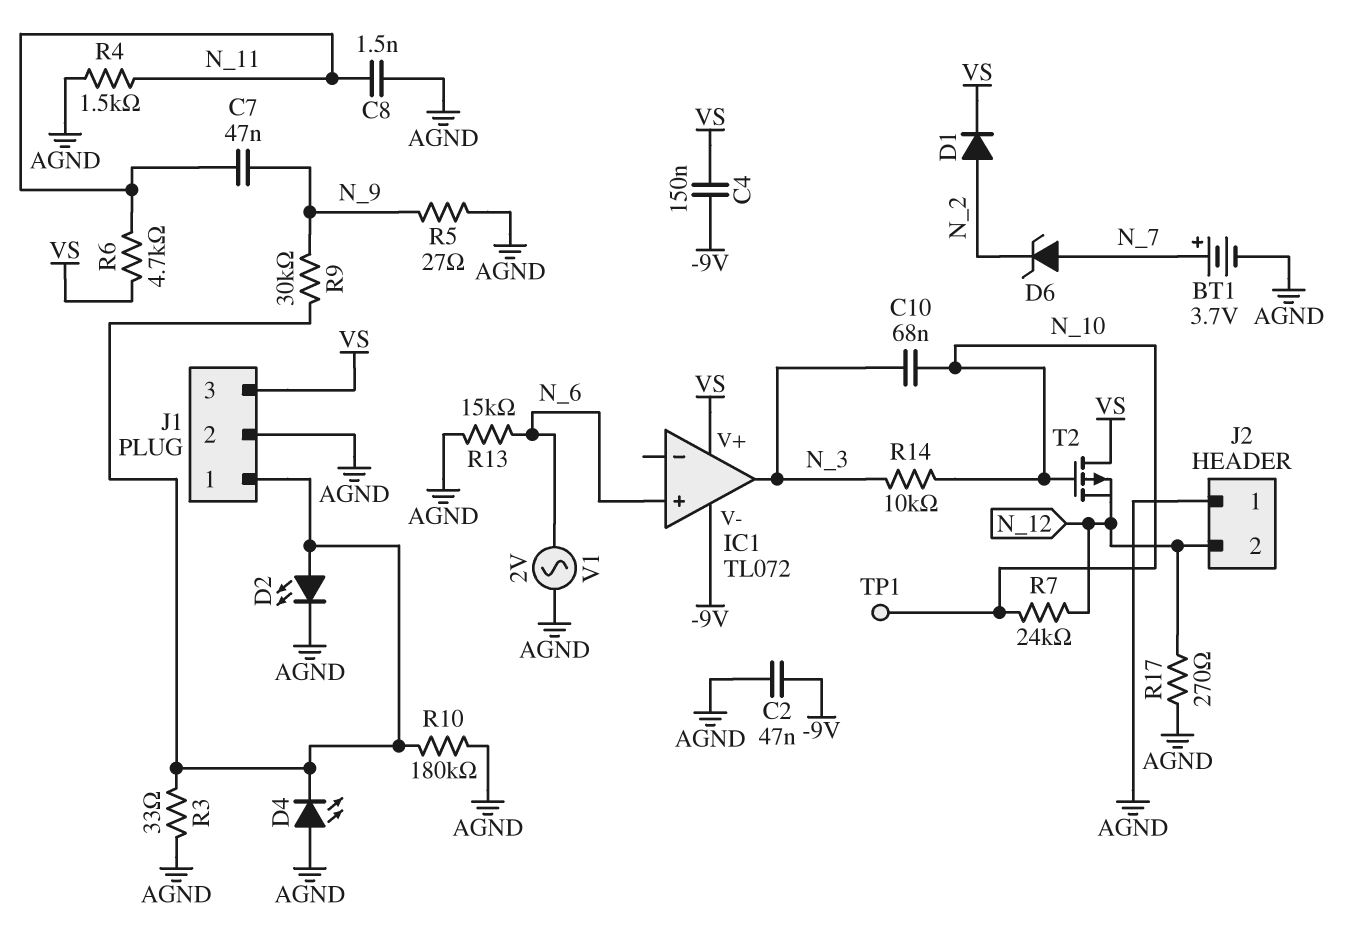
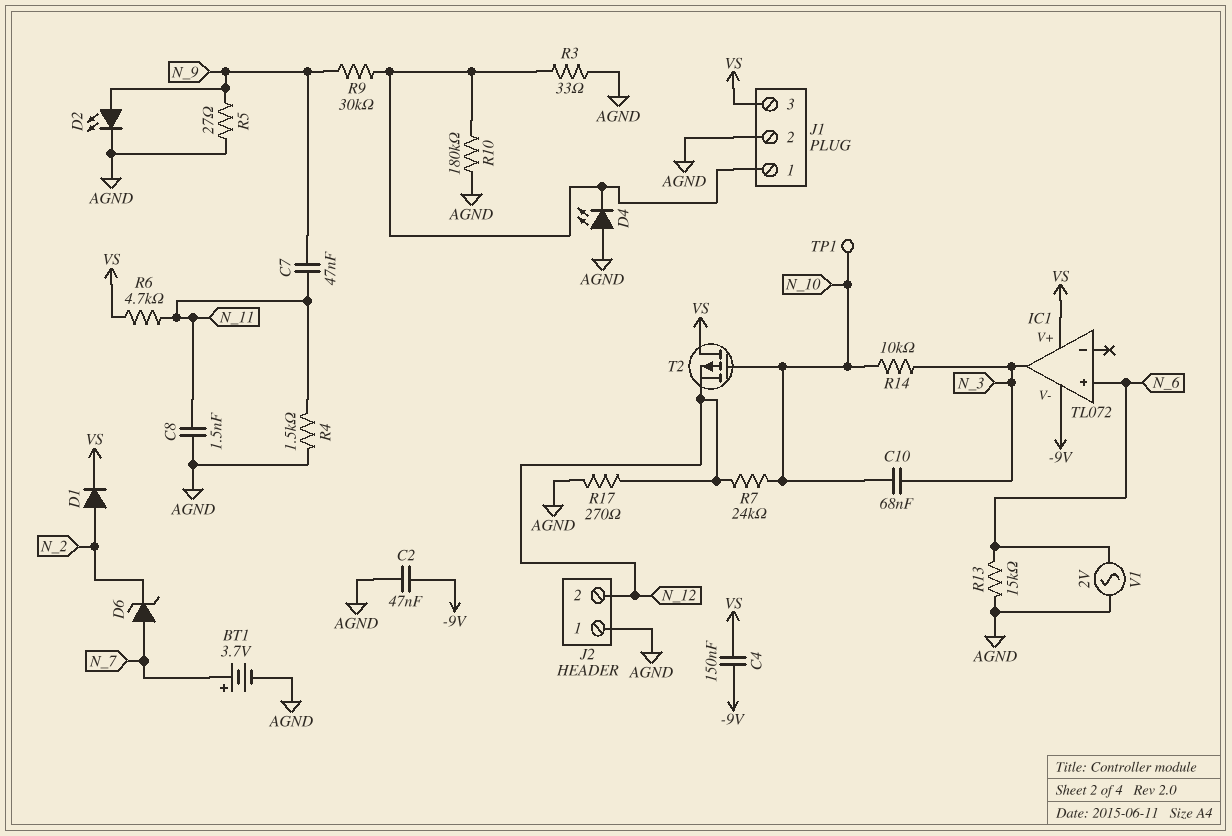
D2: LED (A J1/1, K AGND) -> LED (A N_9, K AGND)

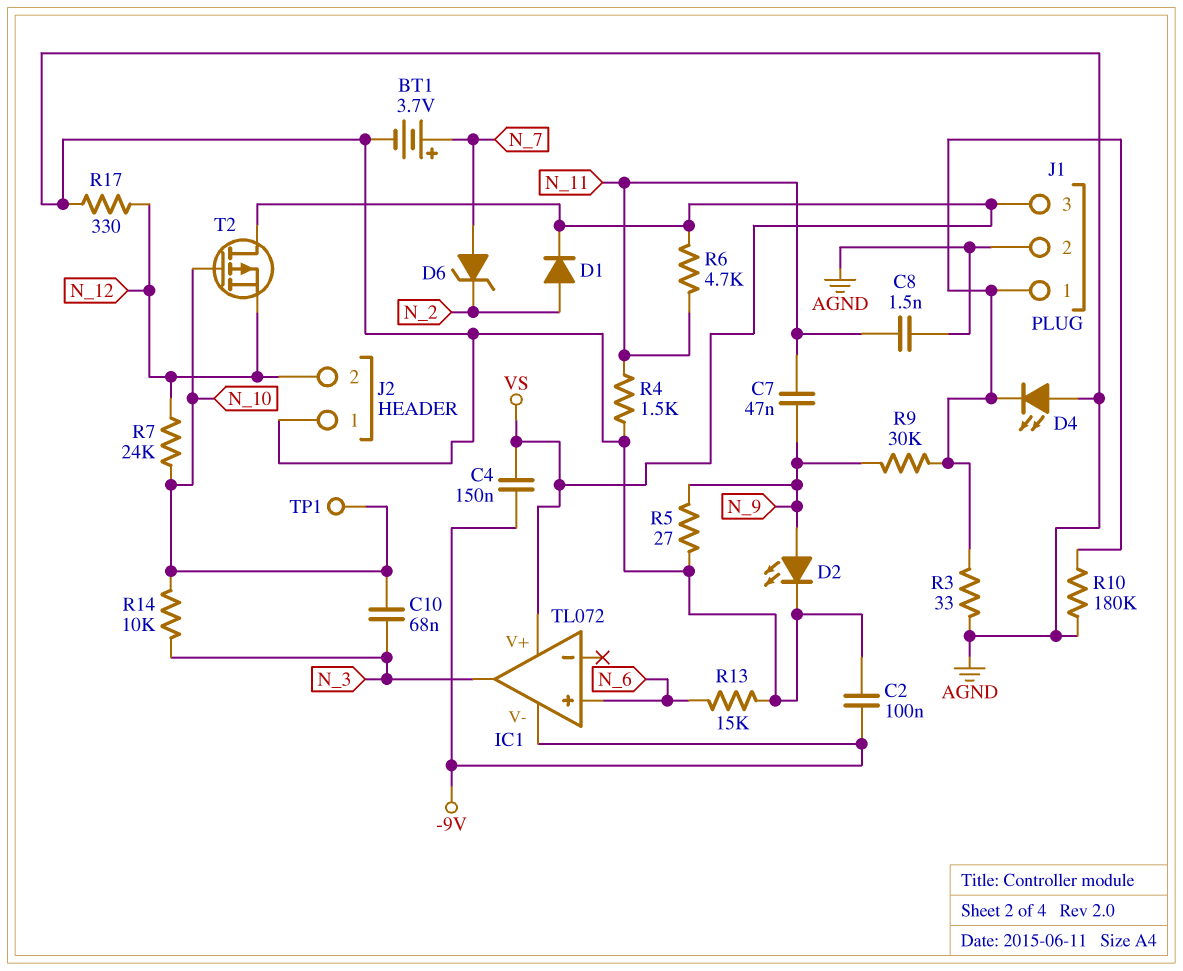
C2: 47nF (-9V, AGND) -> 100nF (-9V, AGND)
R17: 270 (AGND, N_12) -> 330 (AGND, N_12)
V1: AC 2V (AGND, N_6) -> none

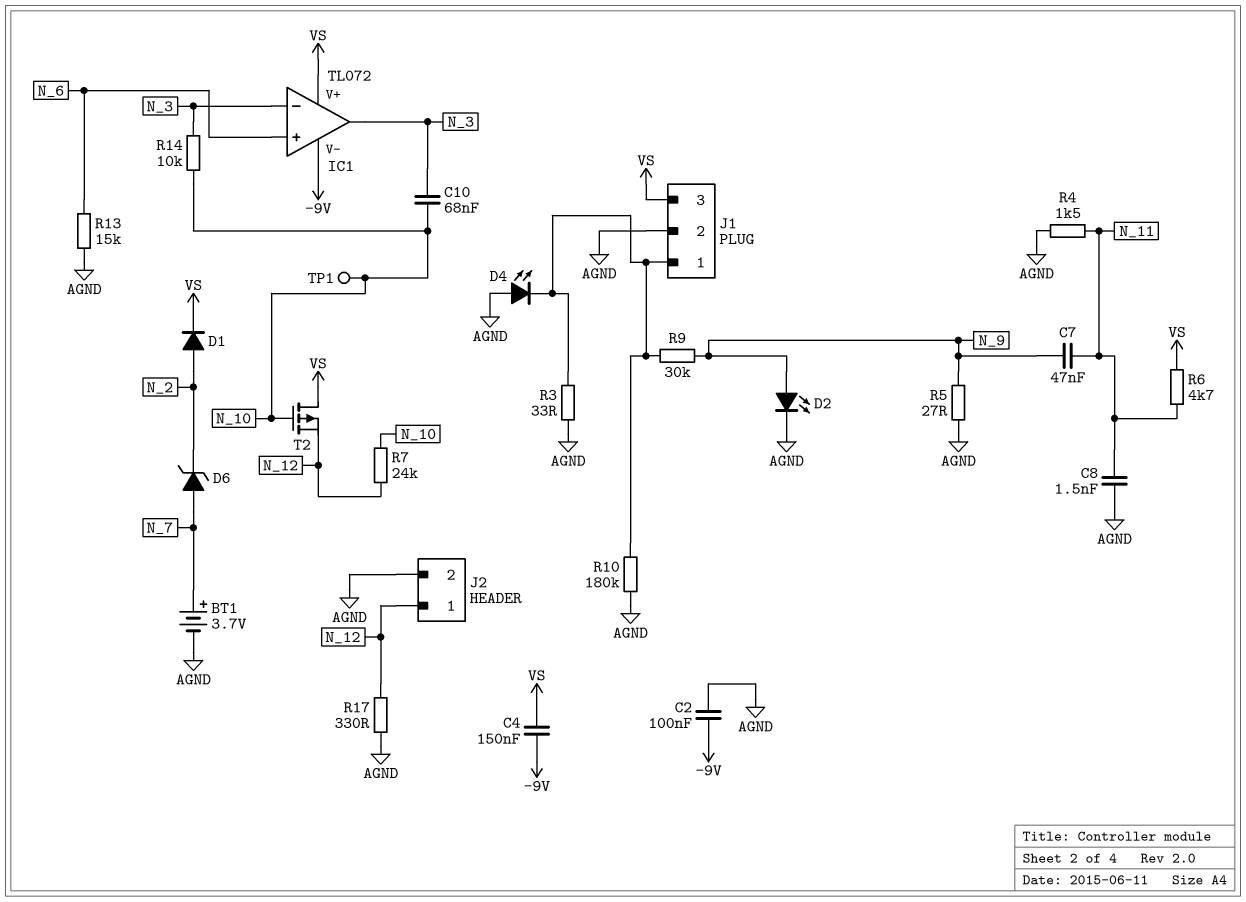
IC1 pin in-: none -> N_3
J2 pin 1: AGND -> N_12
J2 pin 2: N_12 -> AGND

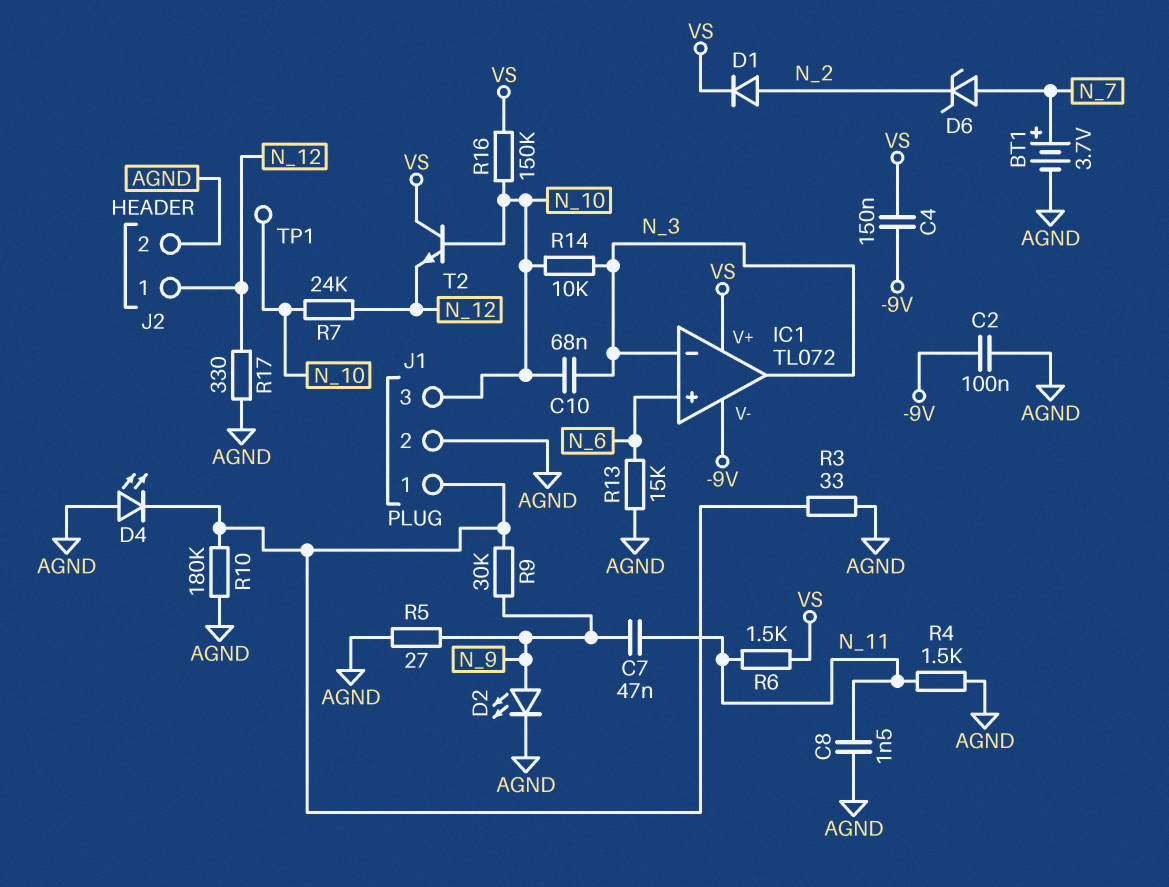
J1 pin 3: VS -> N_10
R6: 4.7k (N_11, VS) -> 1.5k (N_11, VS)
R16: none -> 150k (N_10, VS)
T2: PMOS (G N_10, D VS, S N_12) -> NPN (B N_10, C VS, E N_12)

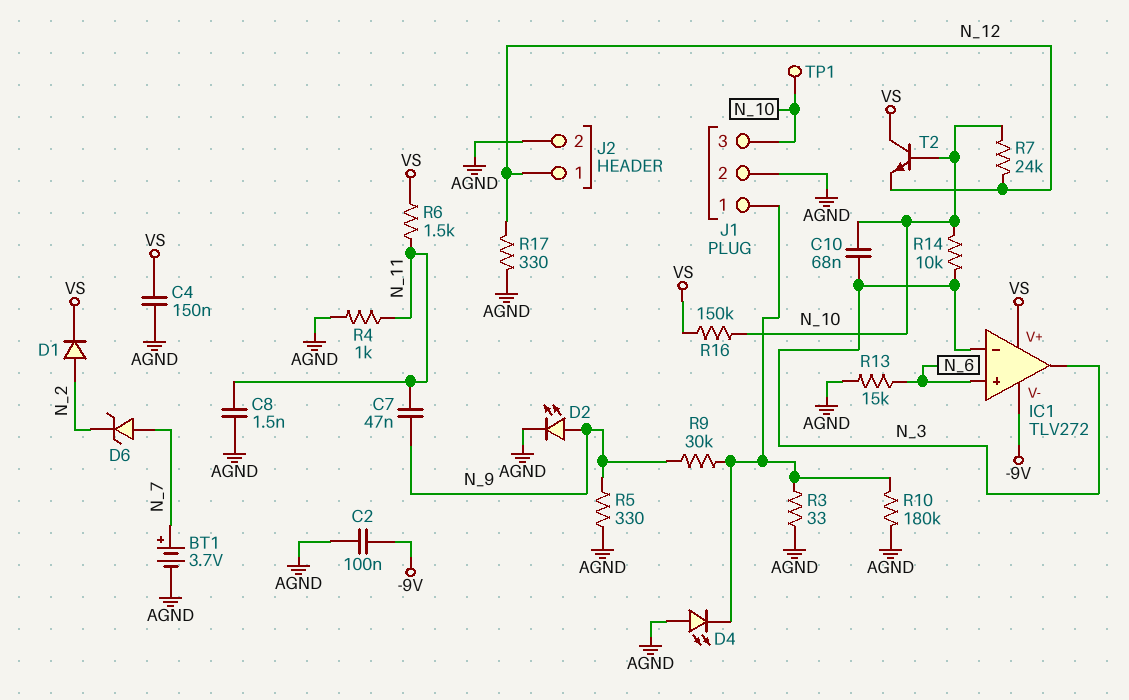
C4: 150nF (-9V, VS) -> 150nF (AGND, VS)
IC1: TL072 -> TLV272
R4: 1.5k (AGND, N_11) -> 1k (AGND, N_11)
R5: 27 (AGND, N_9) -> 330 (AGND, N_9)

